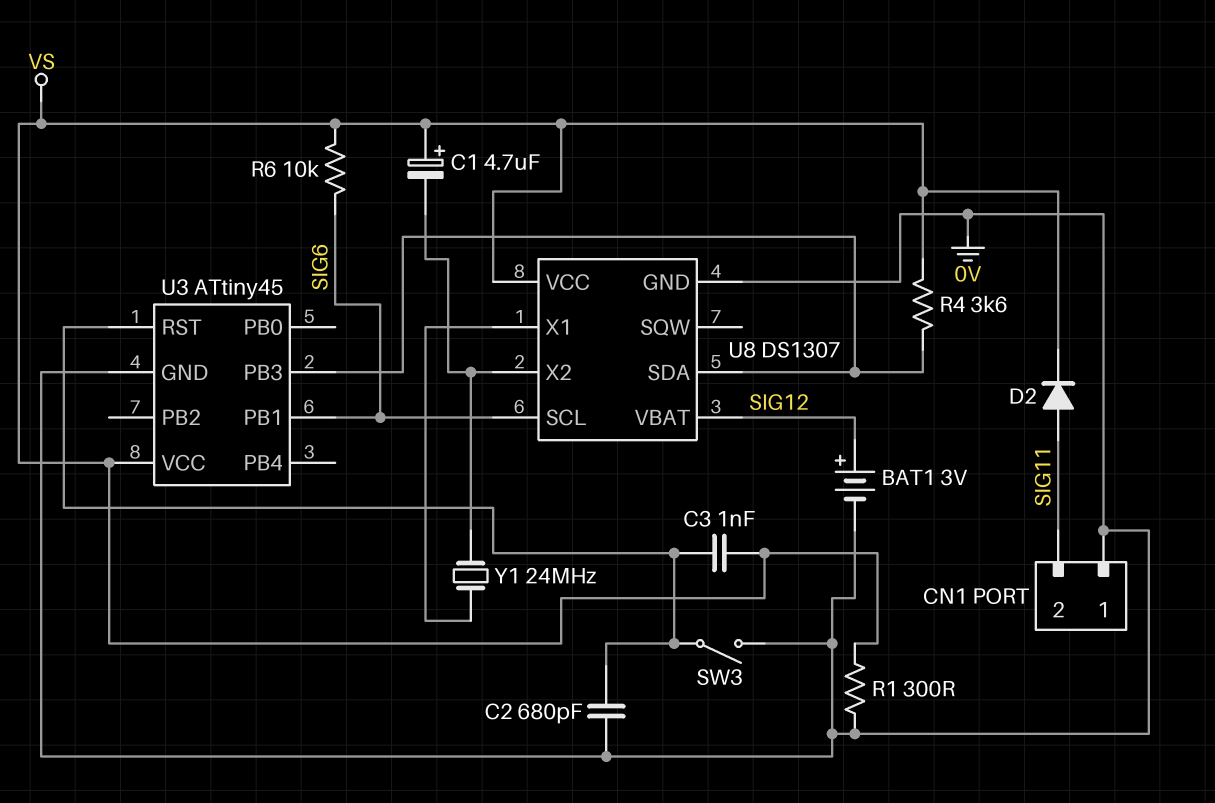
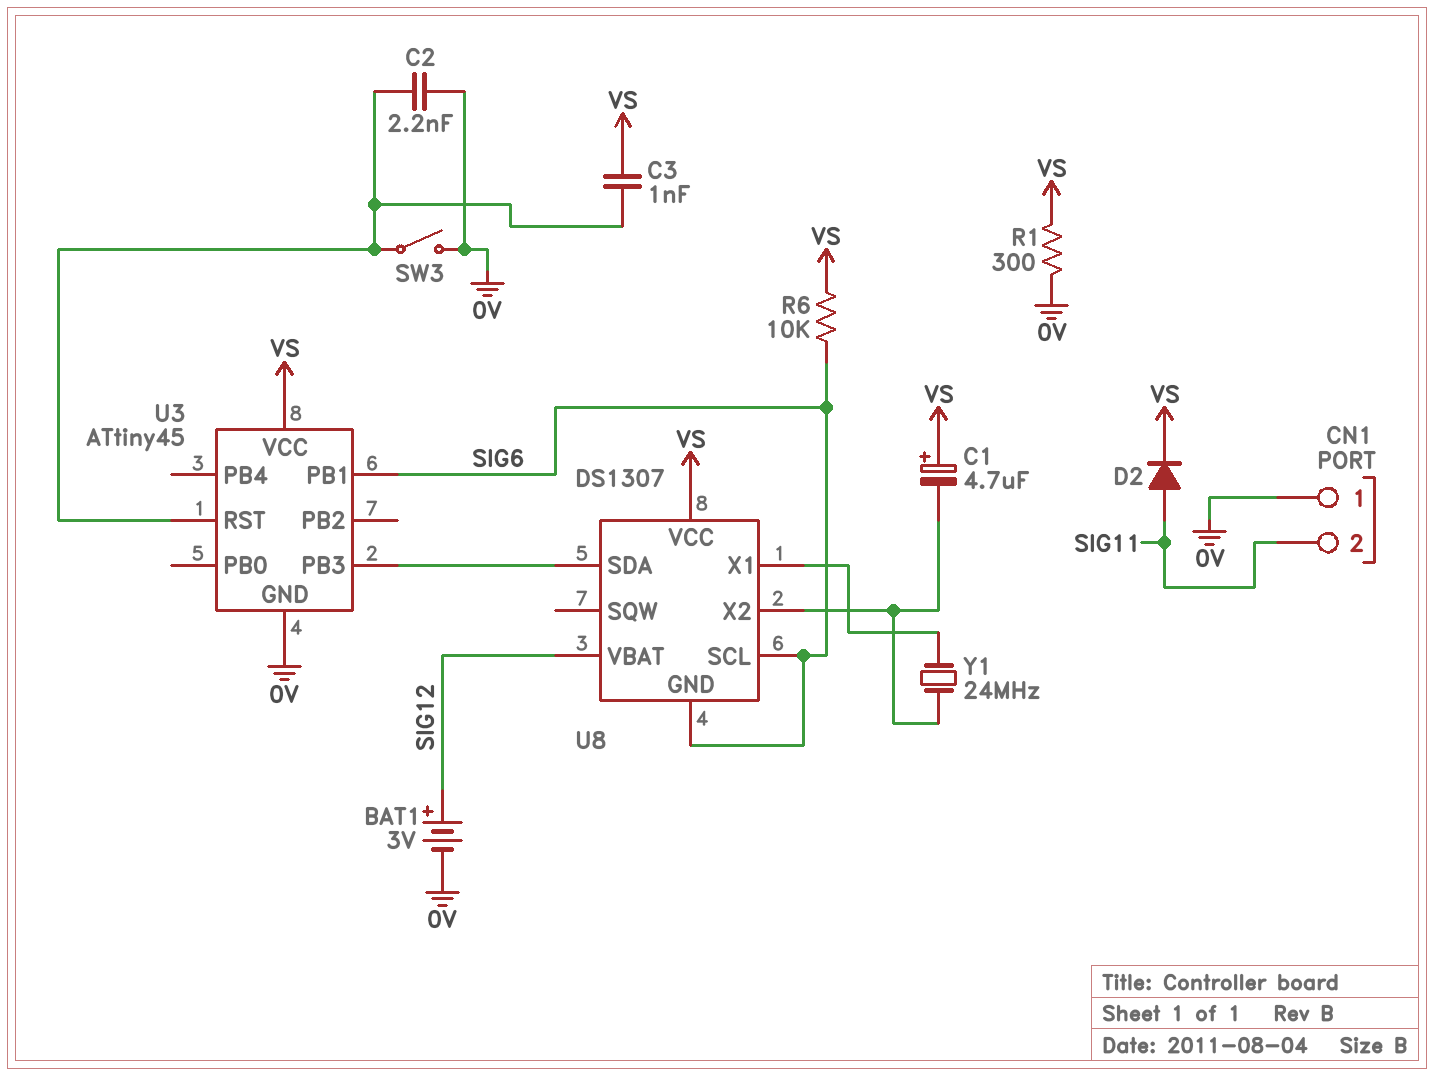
C2: 680pF (0V, U3/RST) -> 2.2nF (0V, U3/RST)
R4: 3.6k (U3/PB3, VS) -> none
U8 pin GND: 0V -> SIG6

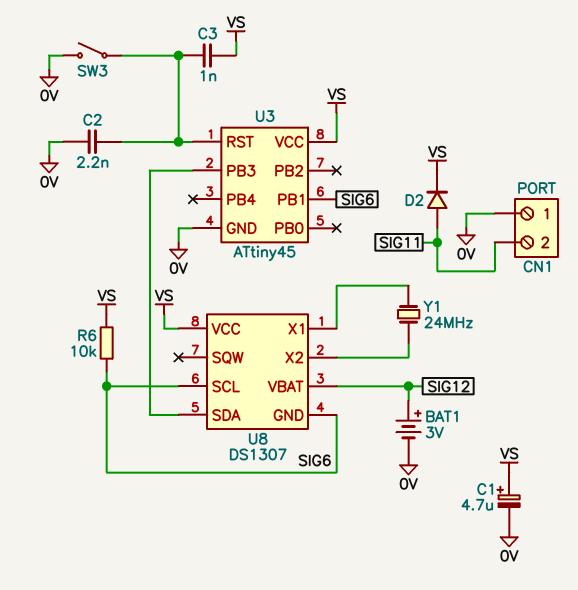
C1: 4.7uF (plus VS, minus U8/X2) -> 4.7uF (plus VS, minus 0V)
R1: 300 (0V, VS) -> none

